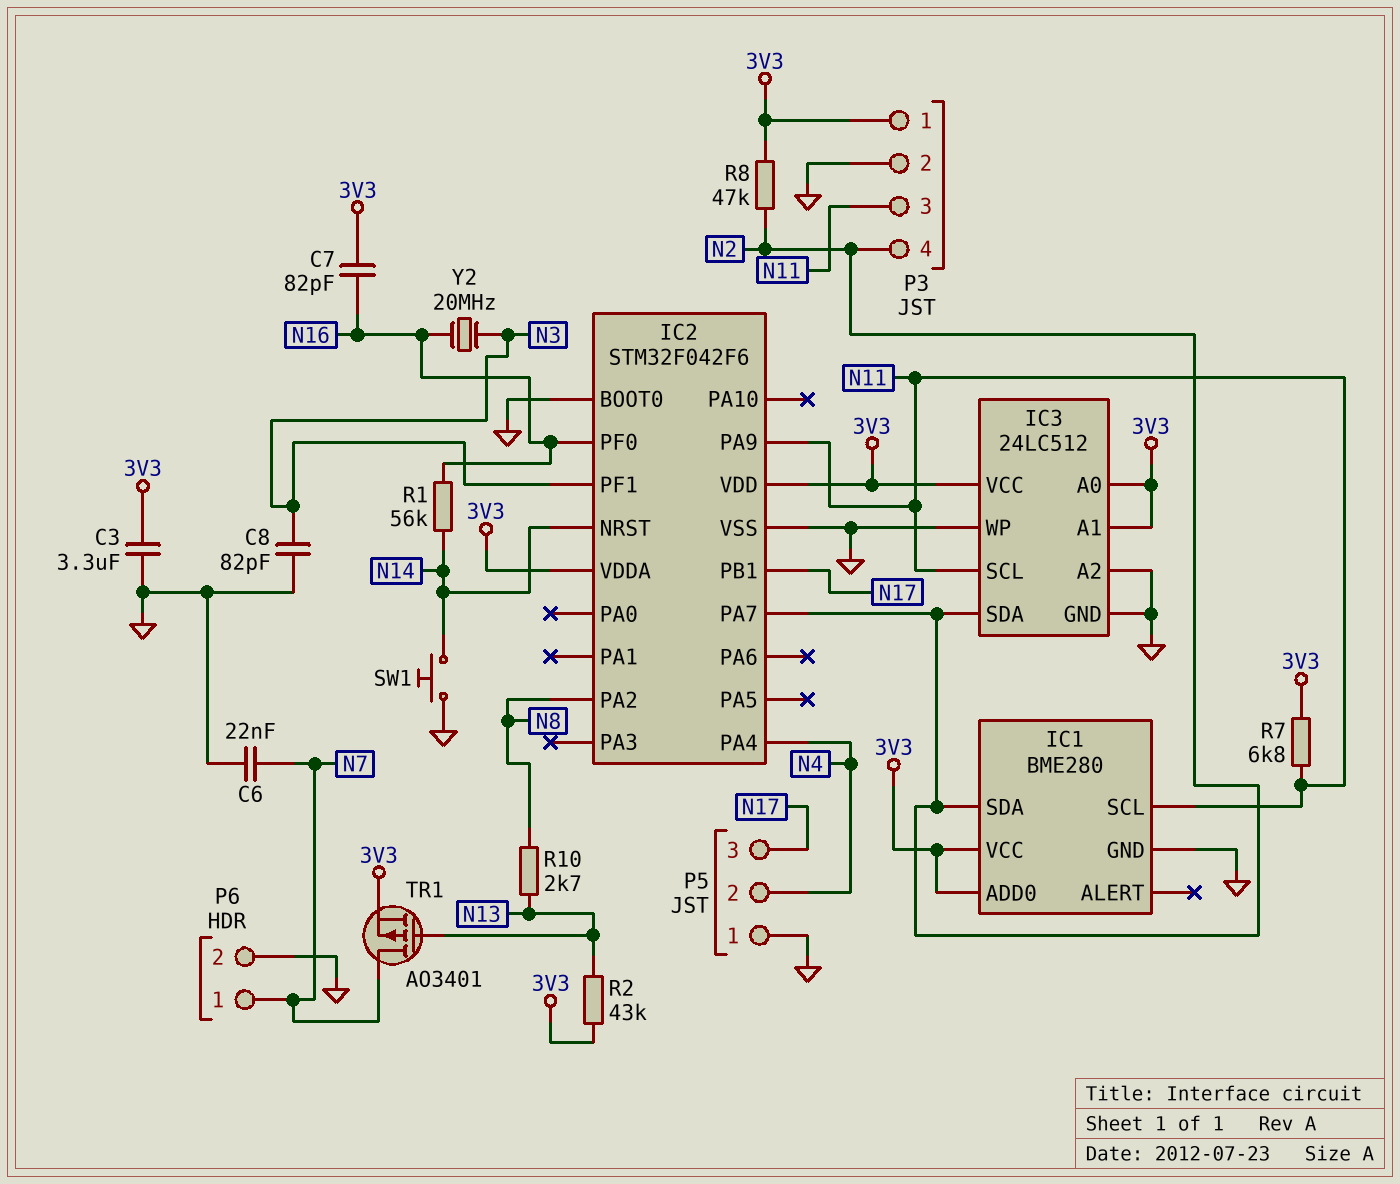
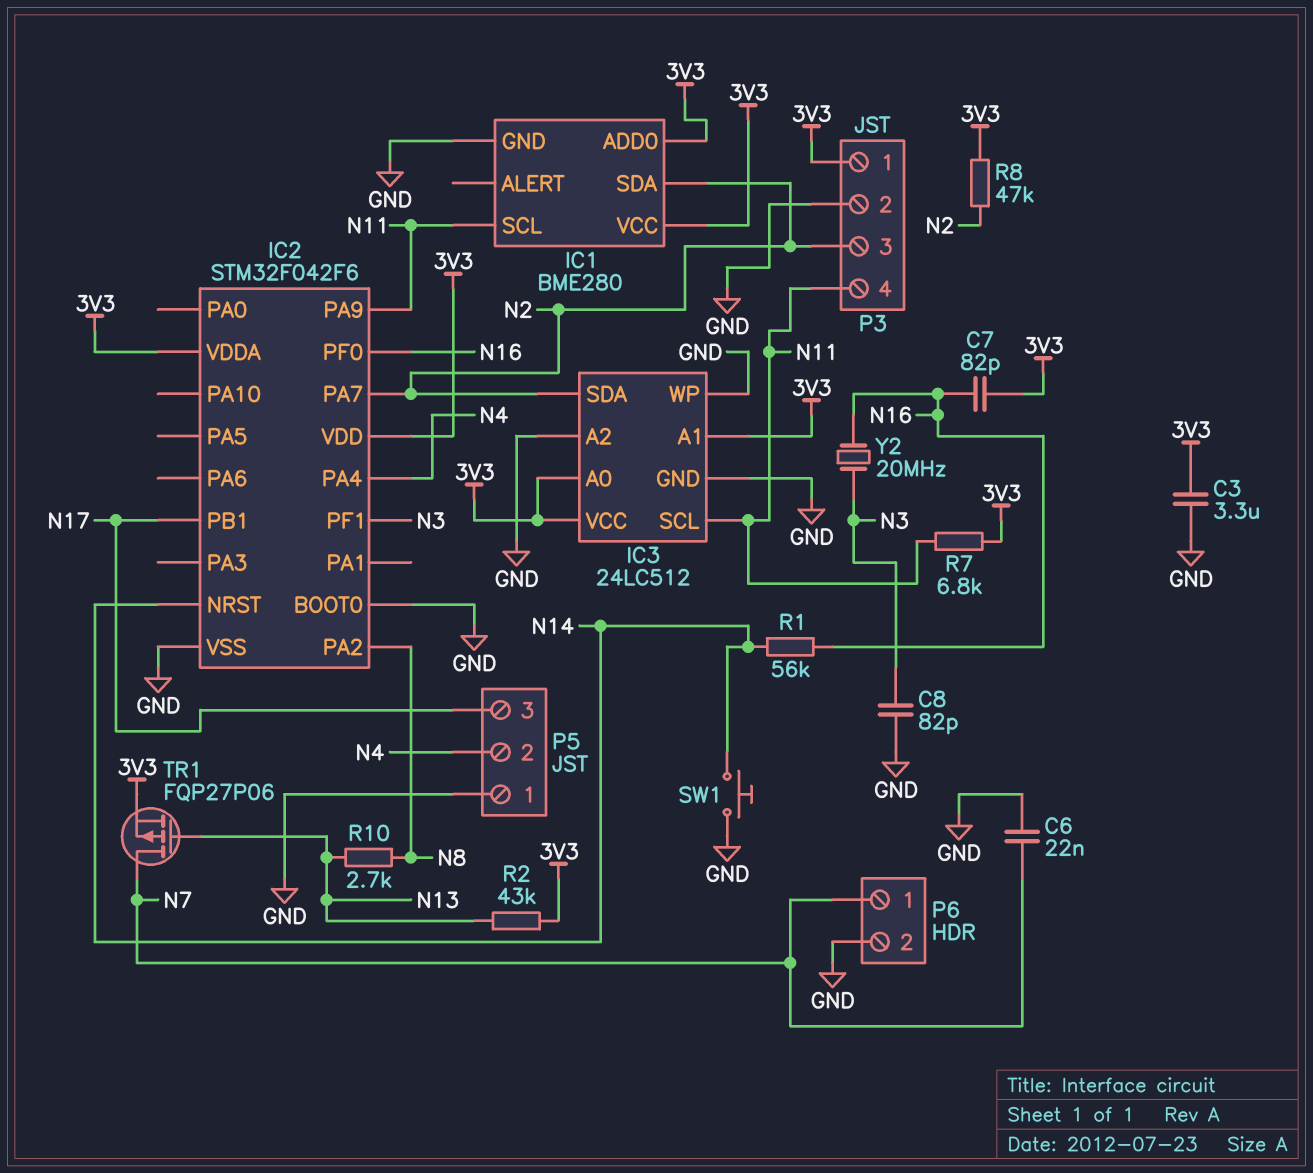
P3 pin 3: N11 -> N2
P3 pin 4: N2 -> N11
TR1: PMOS AO3401 (G N13, D N7, S 3V3) -> PMOS FQP27P06 (G N13, D N7, S 3V3)

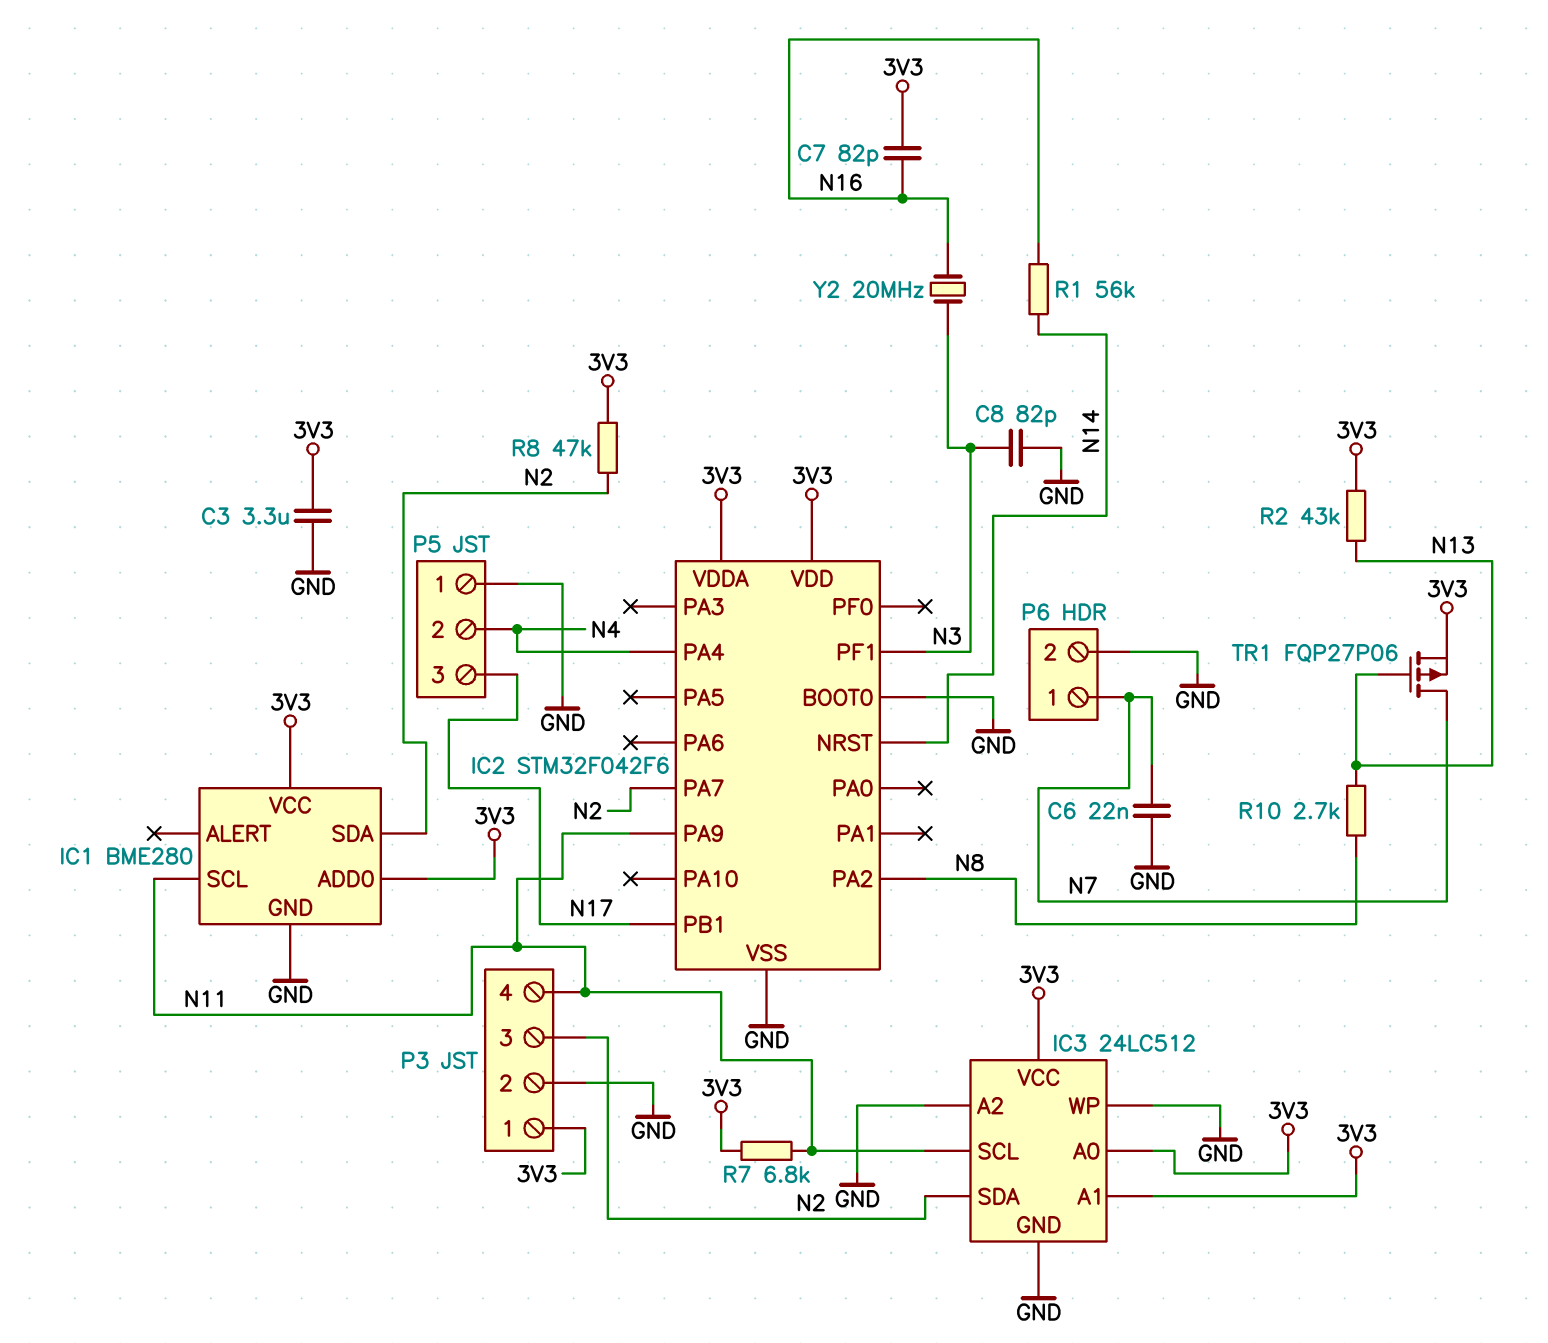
IC2 pin PF0: N16 -> none
SW1: button (GND, N14) -> none

